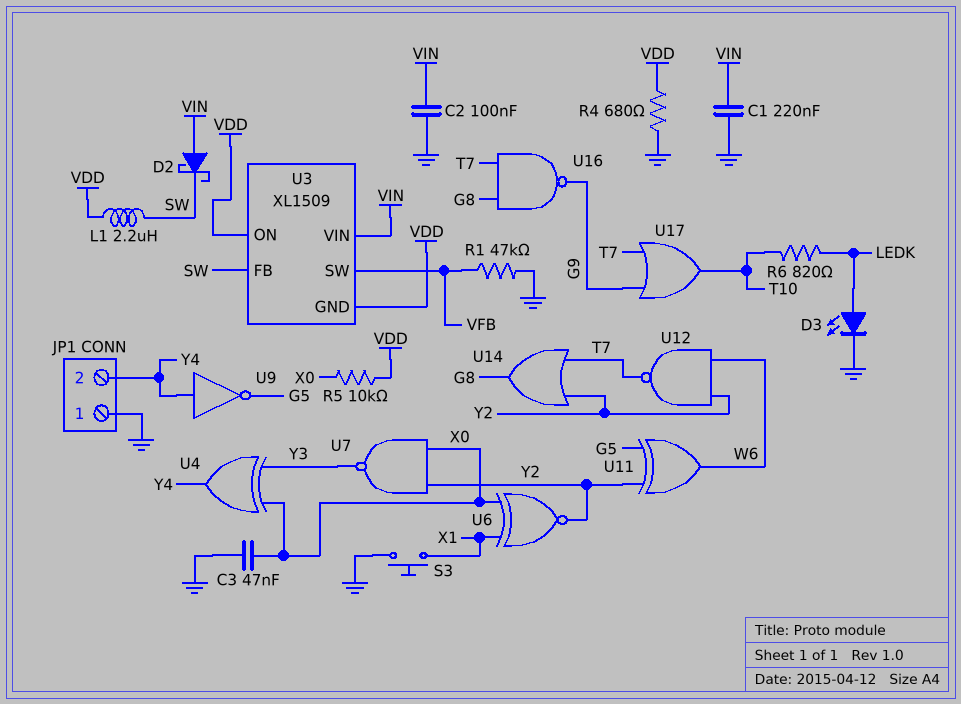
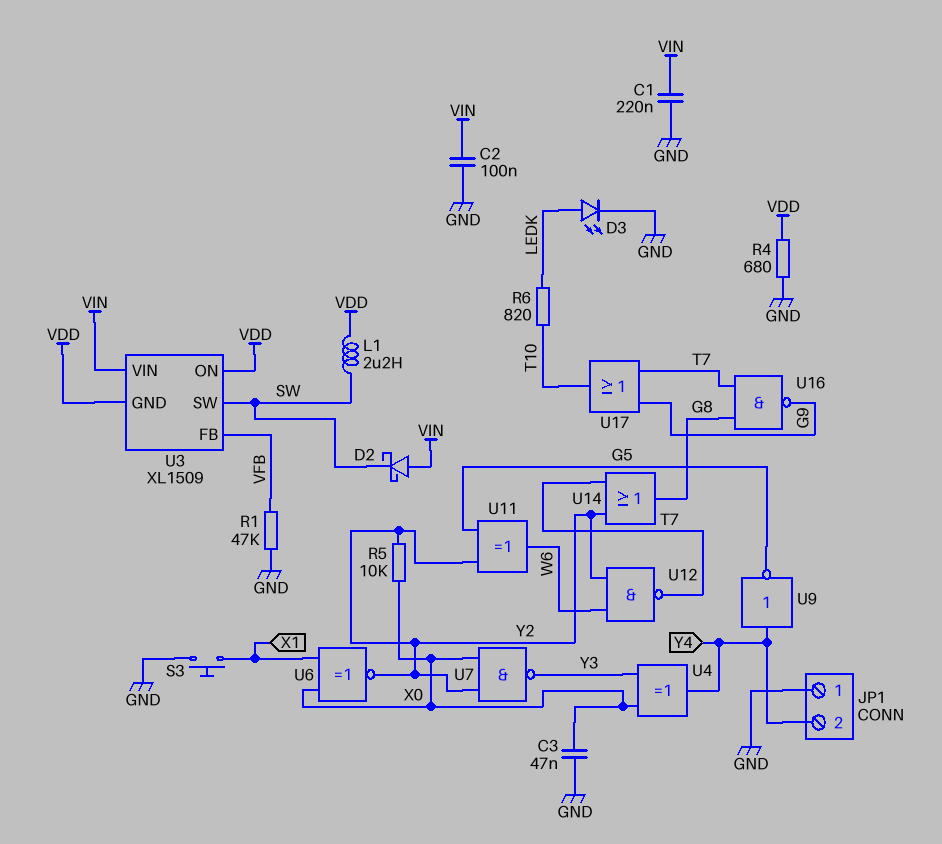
R5: 10k (VDD, X0) -> 10k (X0, Y2)
U3 pin FB: SW -> VFB
U3 pin SW: VFB -> SW

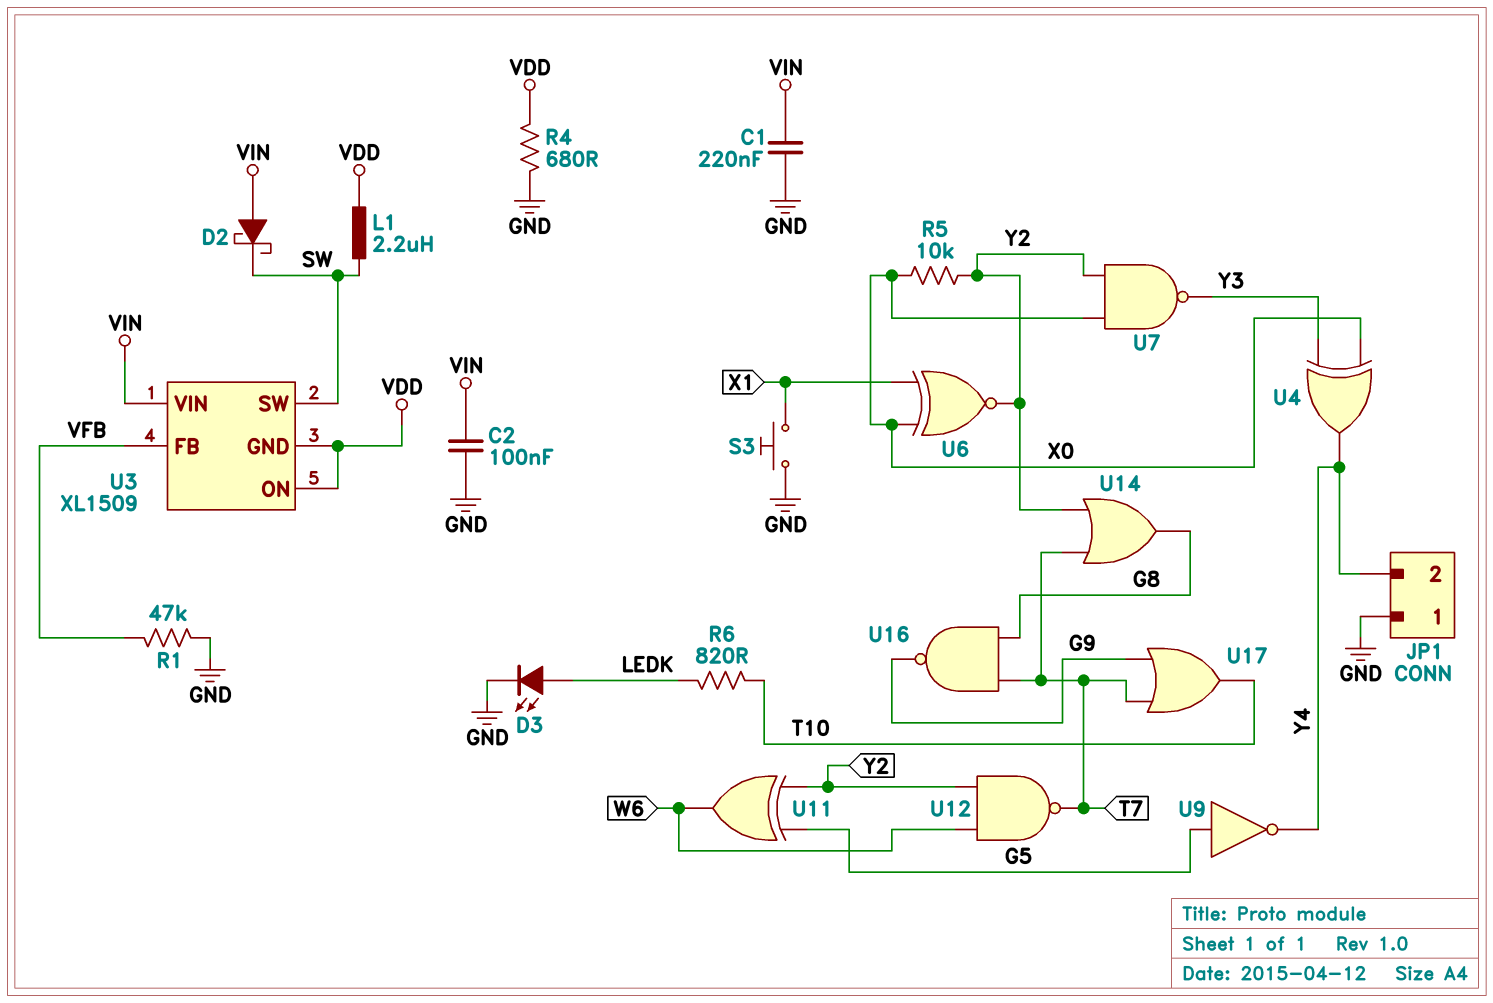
C3: 47nF (GND, X0) -> none
U9: NOT (in Y4, out G5) -> NOT (in G5, out Y4)

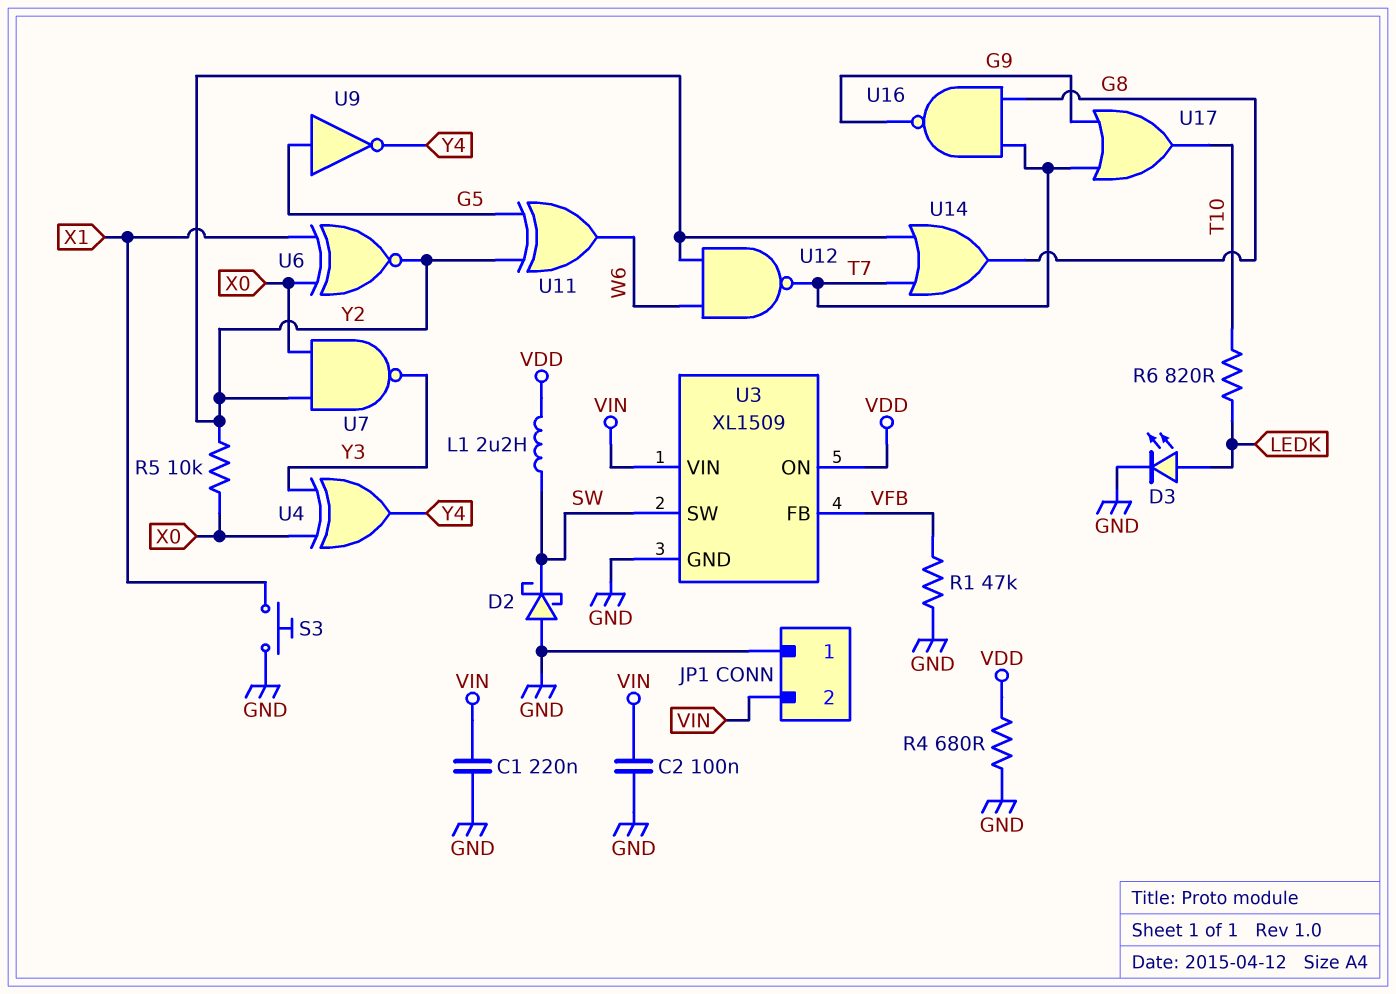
D2: schottky (A VIN, K SW) -> schottky (A GND, K SW)
JP1 pin 2: Y4 -> VIN
U3 pin GND: VDD -> GND

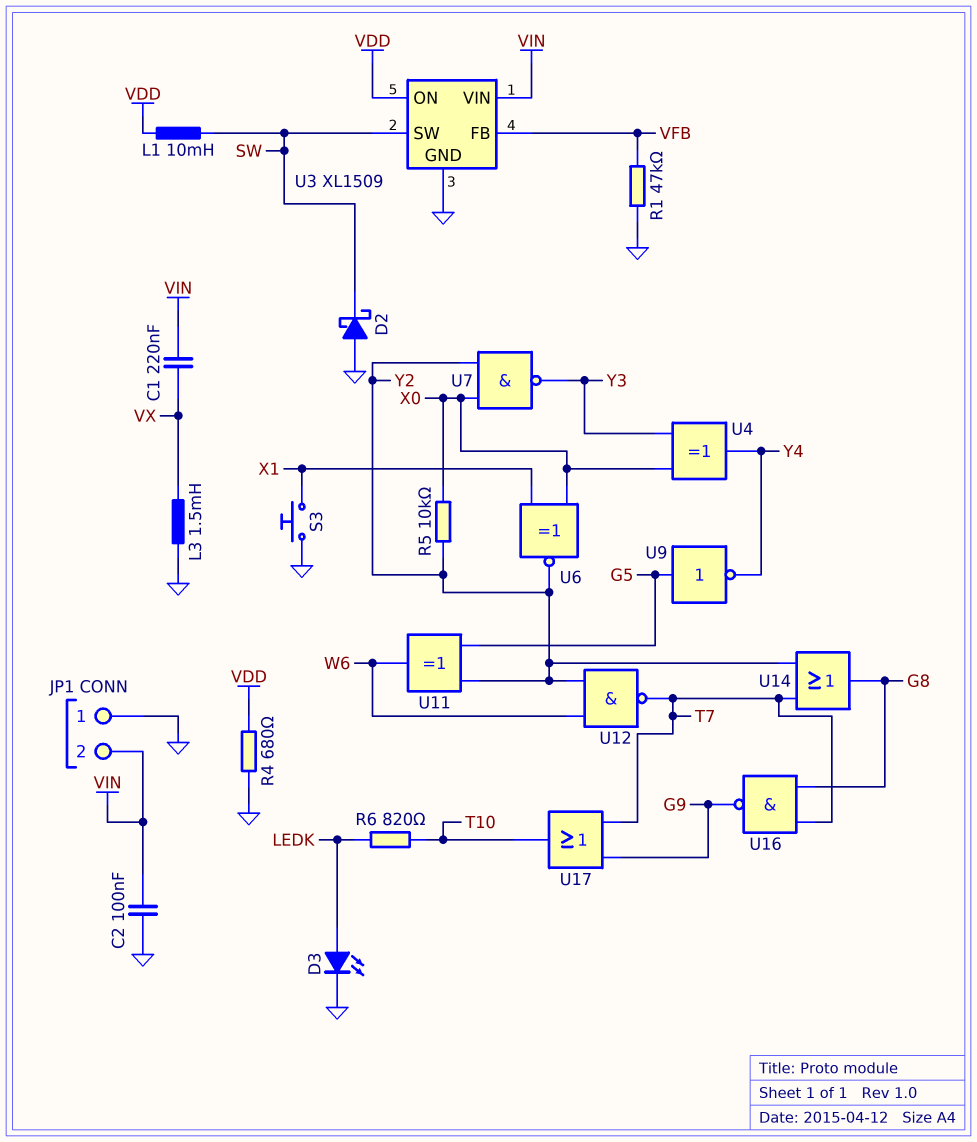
C1: 220nF (GND, VIN) -> 220nF (VIN, VX)
L1: 2.2uH (SW, VDD) -> 10mH (SW, VDD)
L3: none -> 1.5mH (GND, VX)

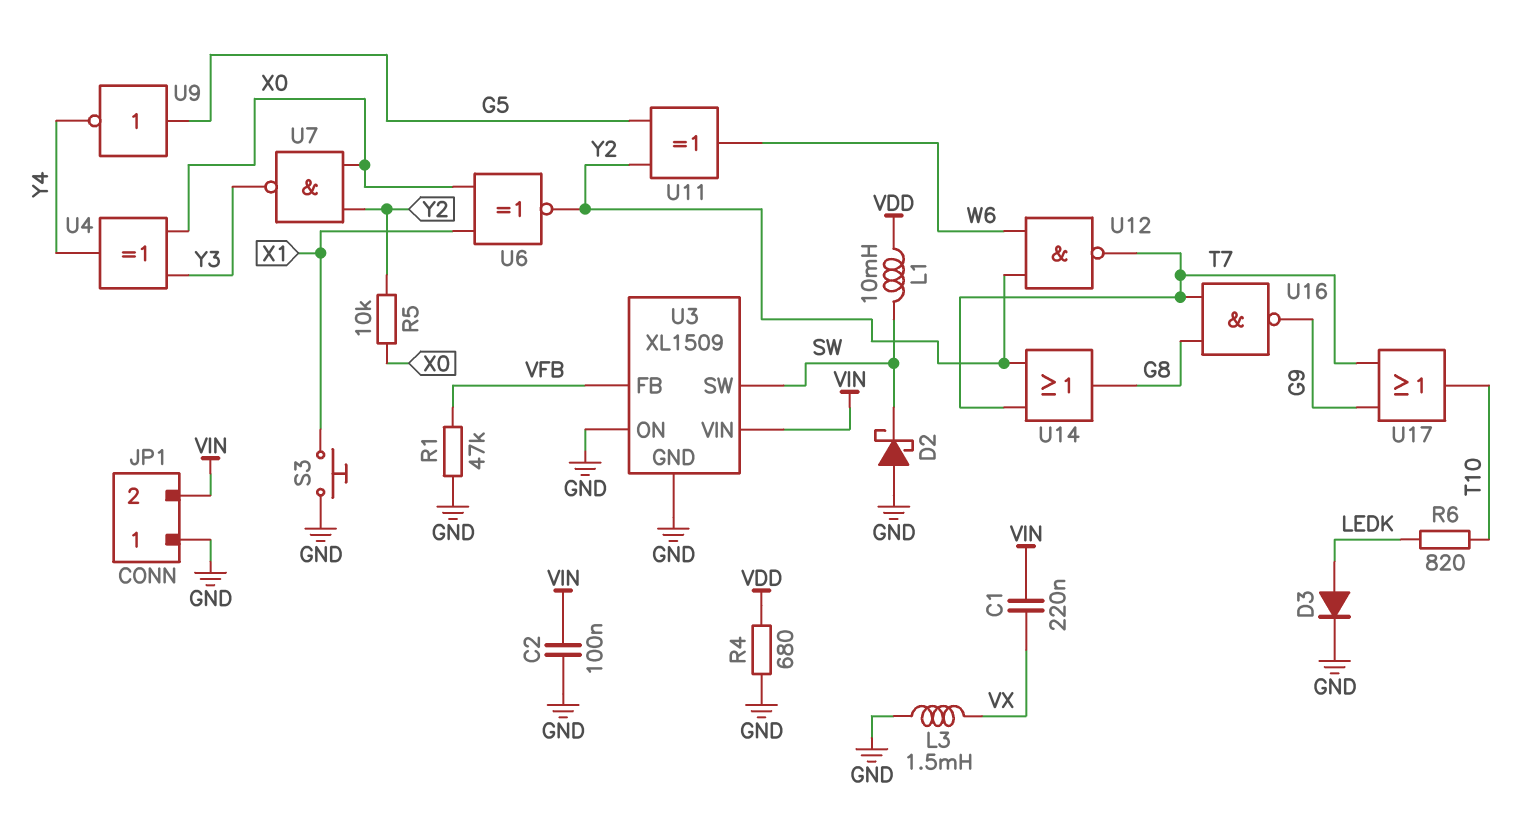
D3: LED (A LEDK, K GND) -> diode (A LEDK, K GND)
U3 pin ON: VDD -> GND

